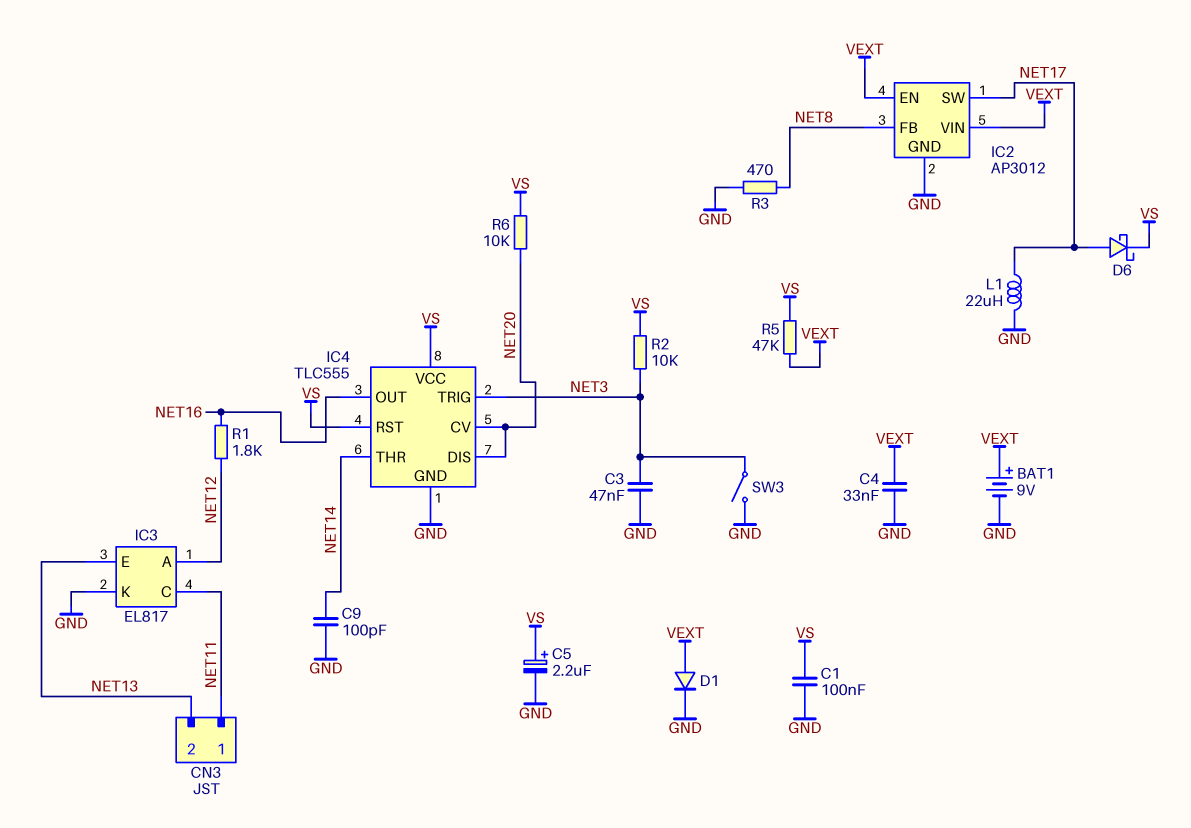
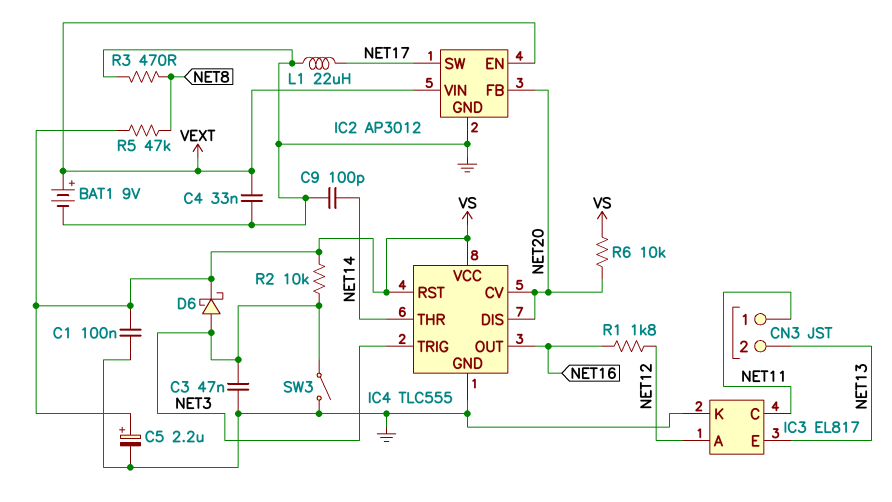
D1: diode (A VEXT, K GND) -> none
D6: schottky (A NET17, K VS) -> schottky (A NET3, K VS)
IC2 pin FB: NET8 -> NET20
R5: 47k (VEXT, VS) -> 47k (NET8, VS)

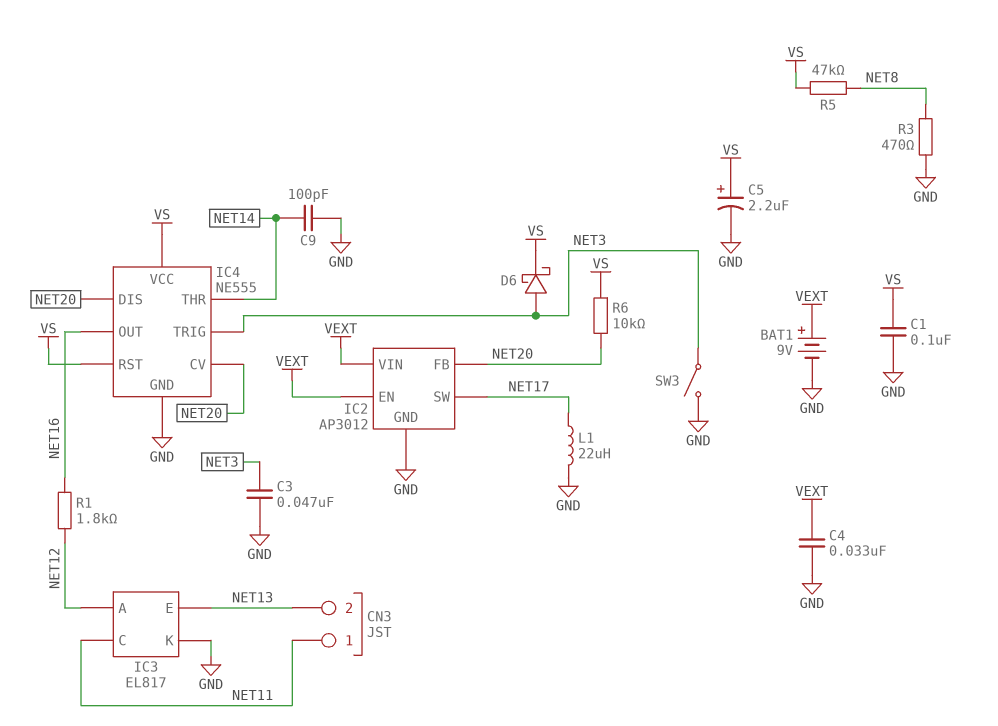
IC4: TLC555 -> NE555
R2: 10k (NET3, VS) -> none

